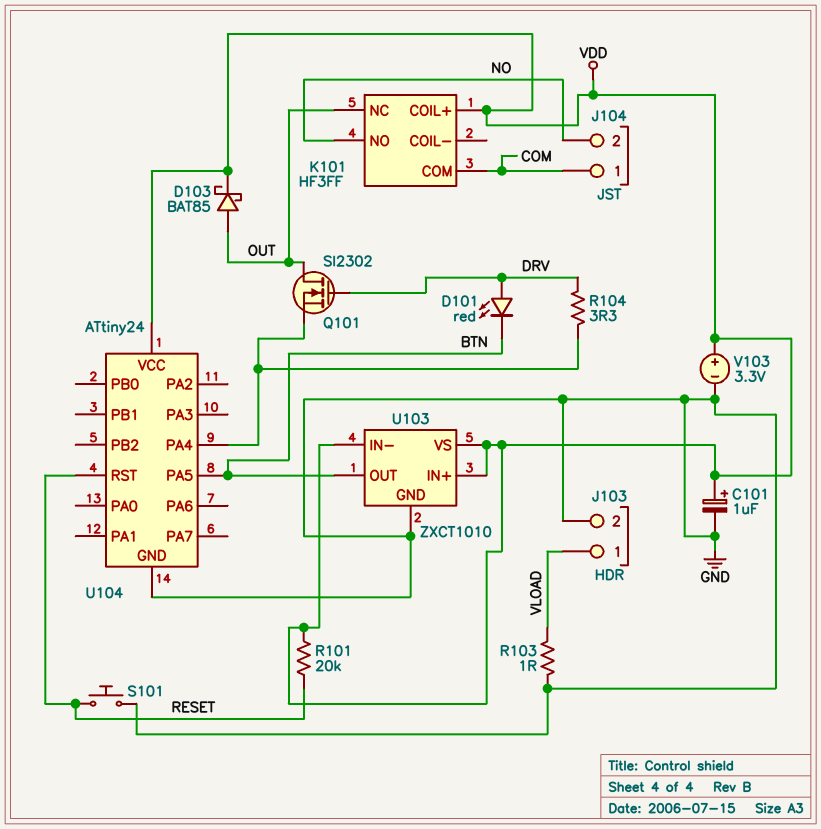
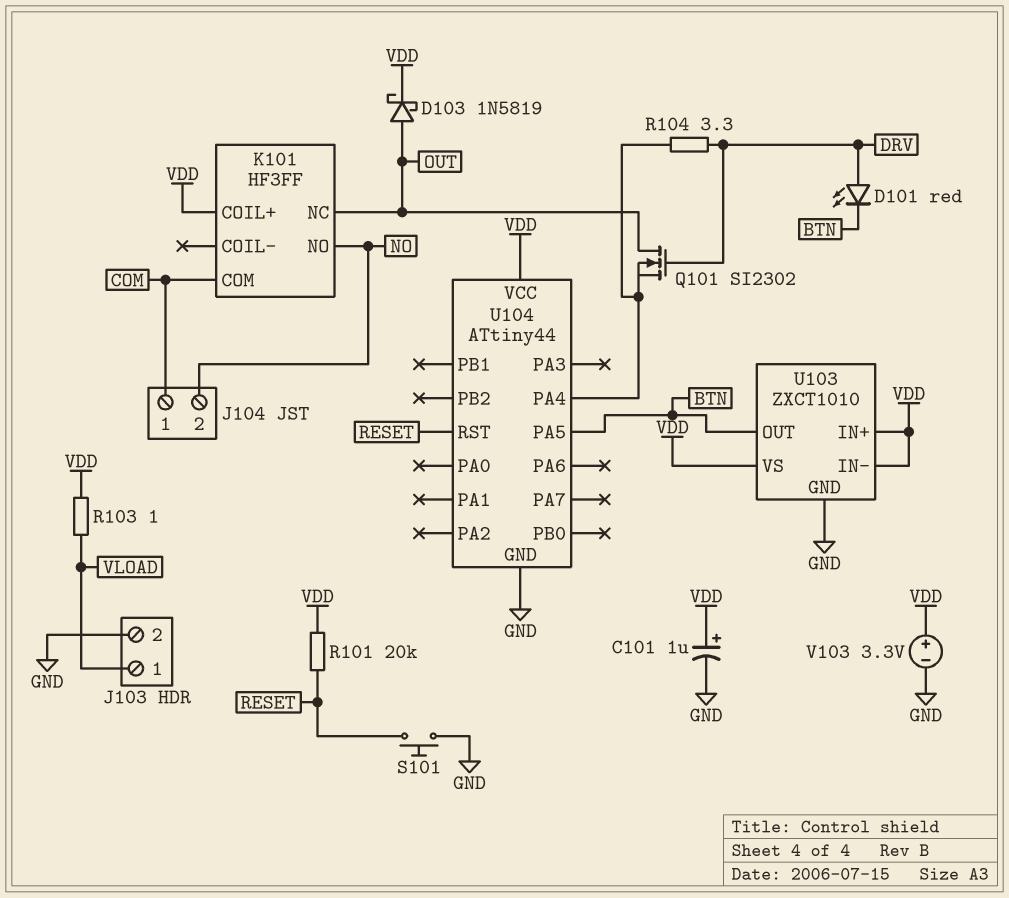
D103: schottky BAT85 (A OUT, K VDD) -> schottky 1N5819 (A OUT, K VDD)
R103: 1 (GND, VLOAD) -> 1 (VDD, VLOAD)
U104: ATtiny24 -> ATtiny44

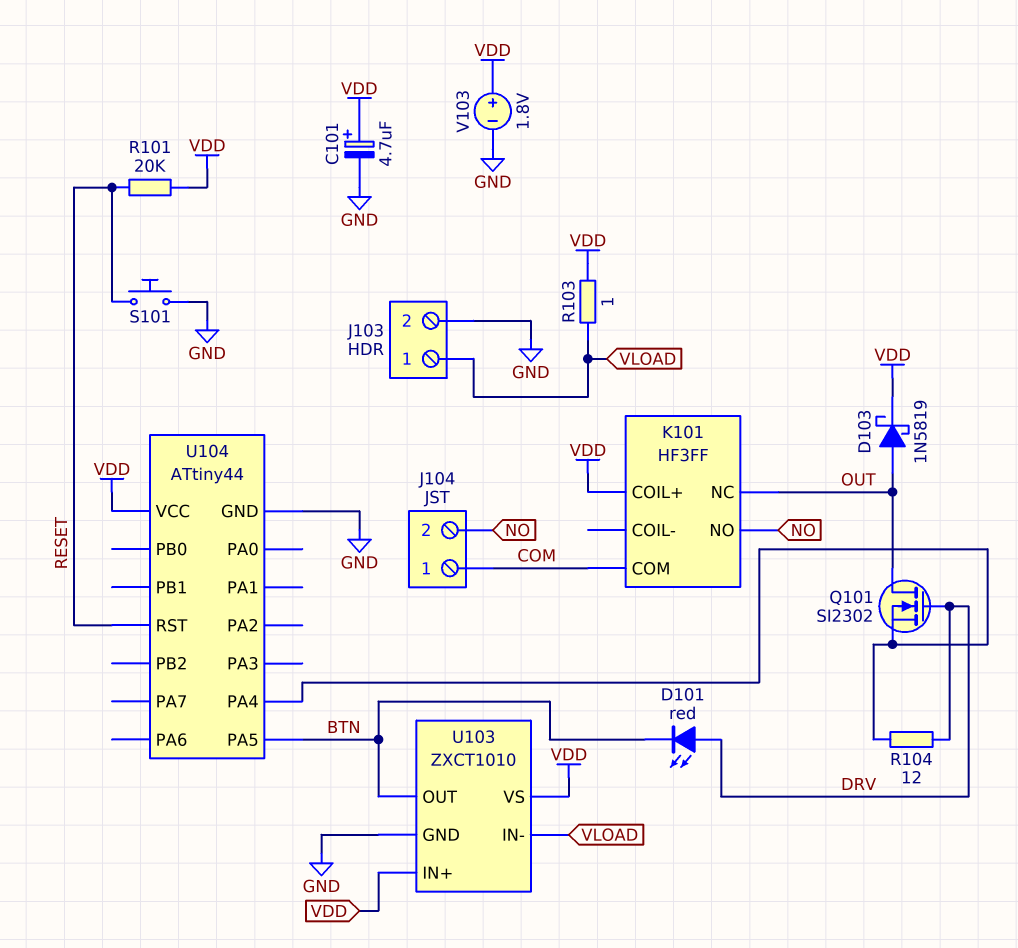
C101: 1uF (plus VDD, minus GND) -> 4.7uF (plus VDD, minus GND)
R104: 3.3 (DRV, U104/PA4) -> 12 (DRV, U104/PA4)
U103 pin IN-: VDD -> VLOAD
V103: 3.3V (plus VDD, minus GND) -> 1.8V (plus VDD, minus GND)

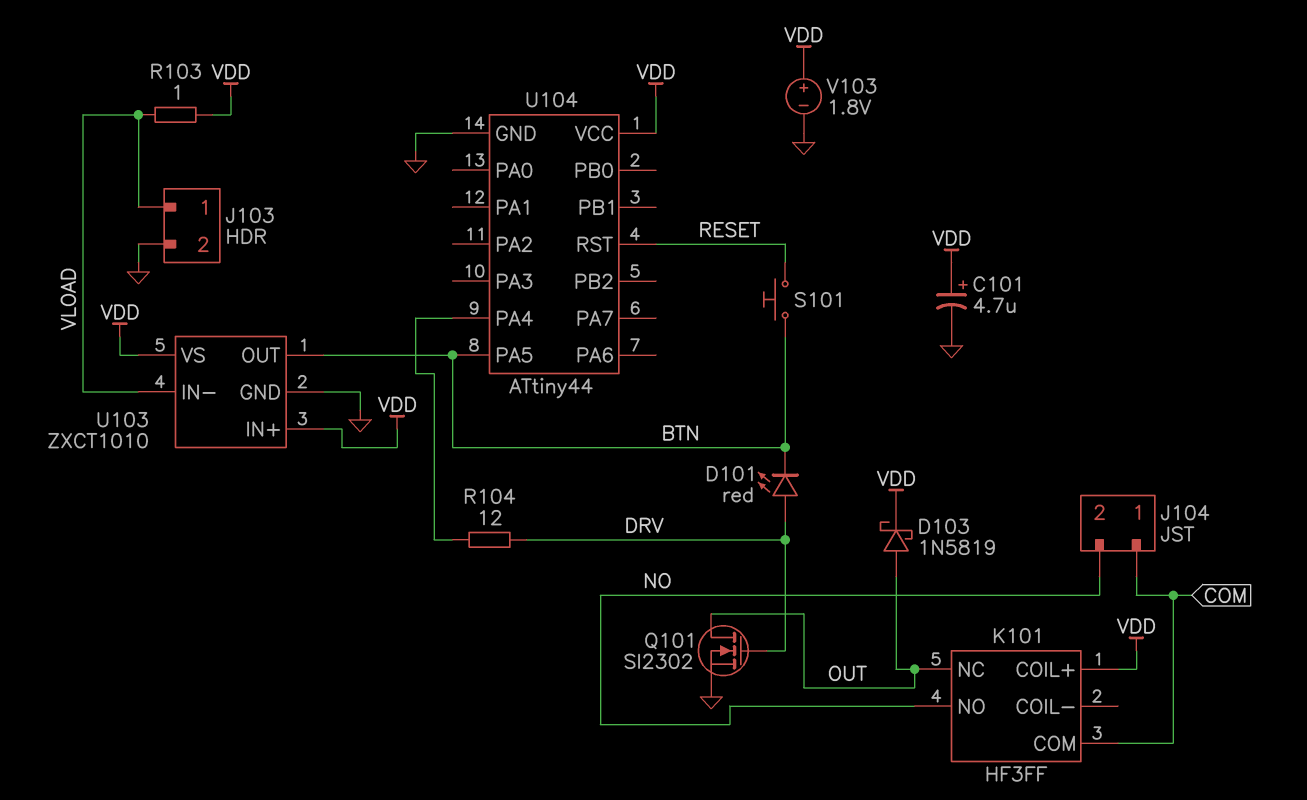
Q101: NMOS SI2302 (G DRV, D OUT, S U104/PA4) -> NMOS SI2302 (G DRV, D OUT, S GND)
R101: 20k (RESET, VDD) -> none
S101: button (GND, RESET) -> button (BTN, RESET)

